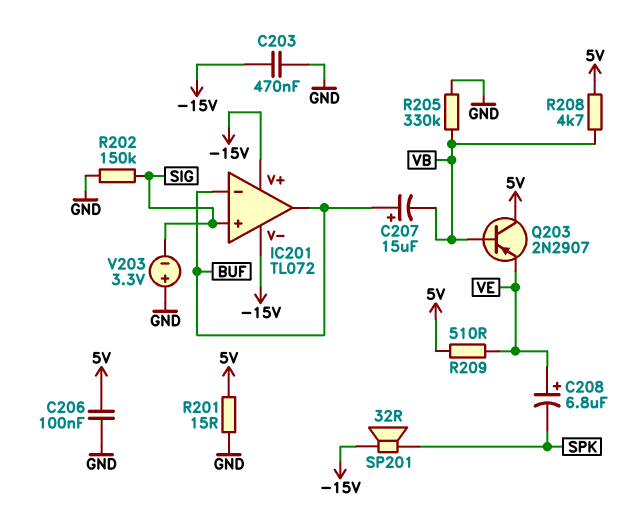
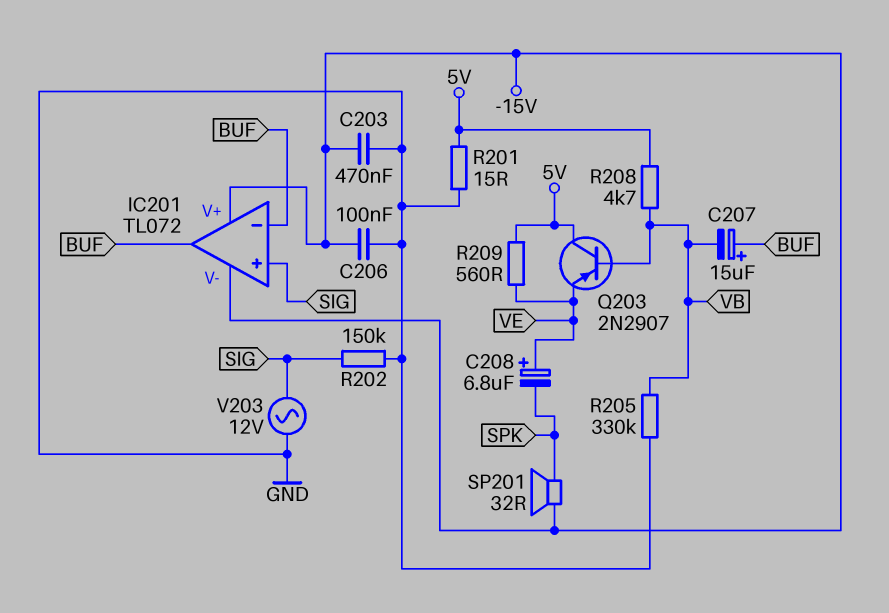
C206: 100nF (5V, GND) -> 100nF (-15V, GND)
R209: 510 (5V, VE) -> 560 (5V, VE)
V203: 3.3V (plus GND, minus SIG) -> AC 12V (GND, SIG)

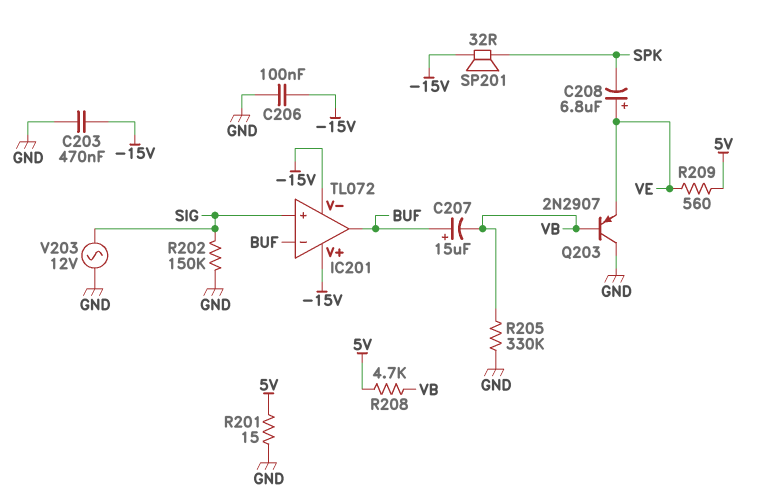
Q203: PNP 2N2907 (B VB, C 5V, E VE) -> PNP 2N2907 (B VB, C GND, E VE)

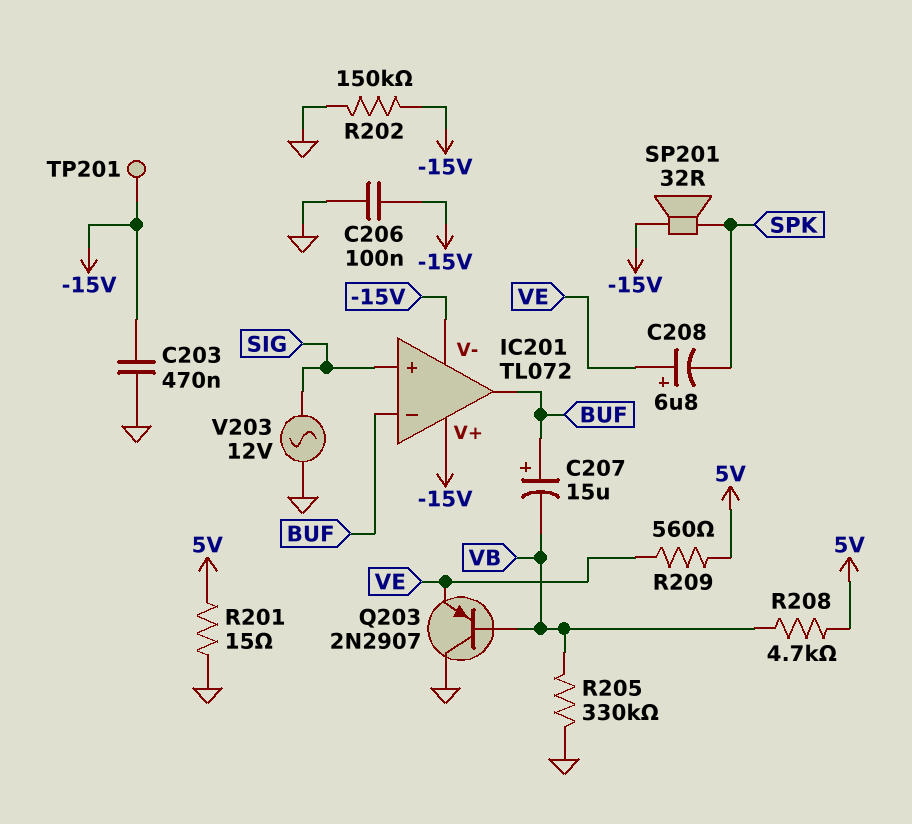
R202: 150k (GND, SIG) -> 150k (-15V, GND)
TP201: none -> test point (-15V)

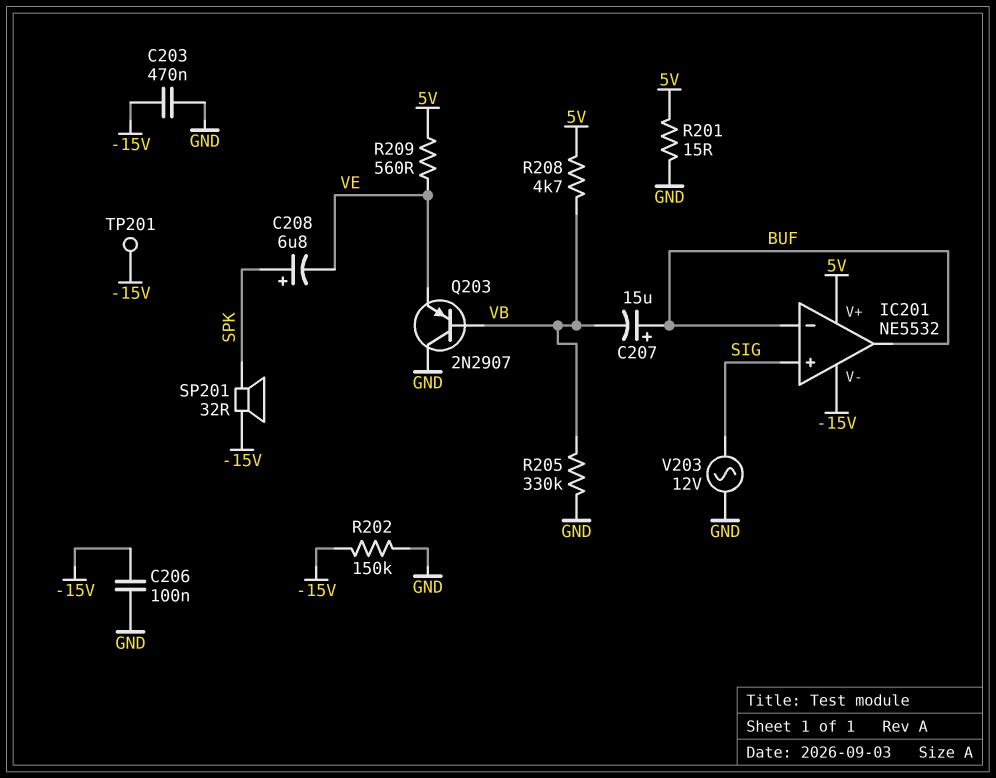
C208: 6.8uF (plus VE, minus SPK) -> 6.8uF (plus SPK, minus VE)
IC201: TL072 -> NE5532
IC201 pin V+: -15V -> 5V

